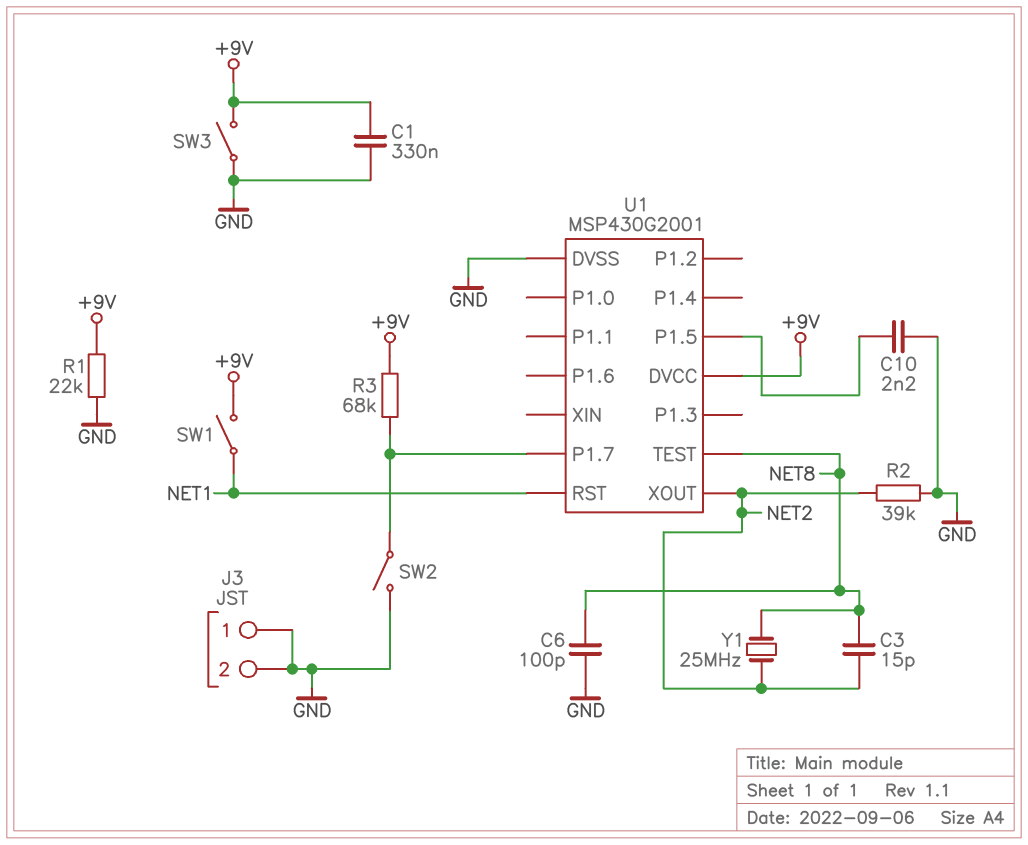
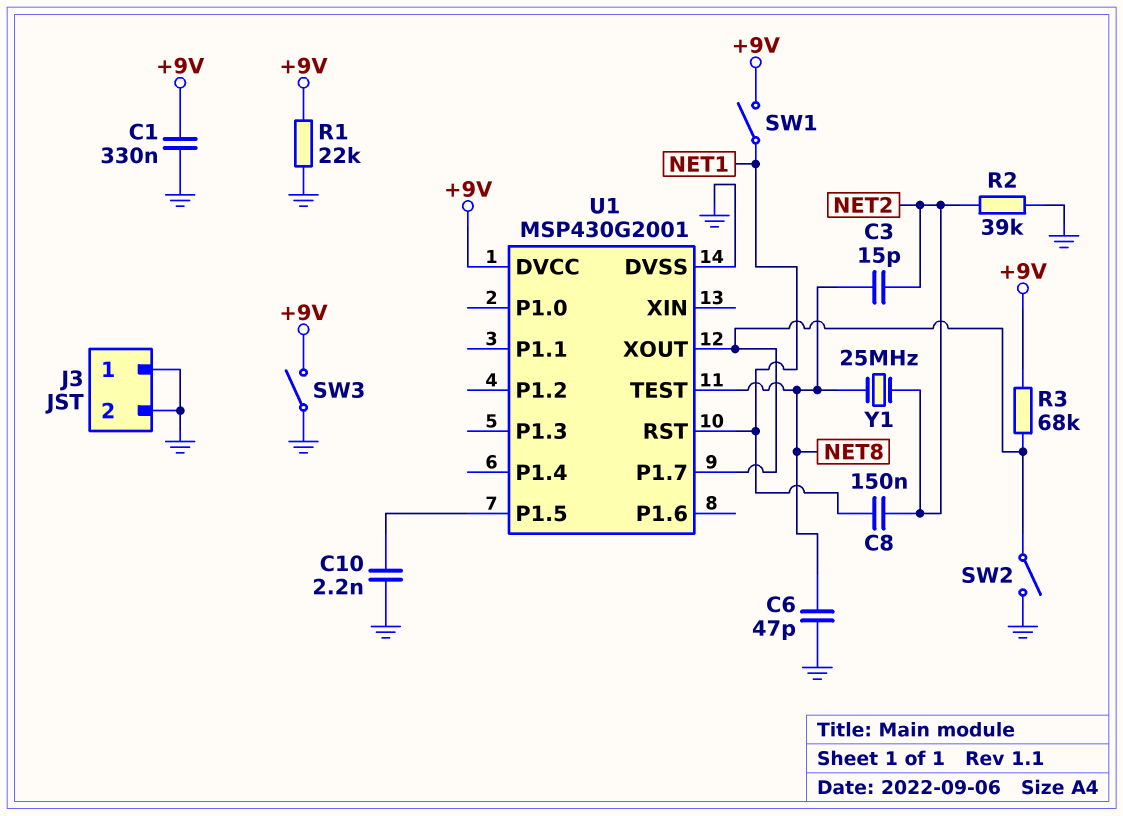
C6: 100pF (GND, NET8) -> 47pF (GND, NET8)
C8: none -> 150nF (NET1, NET2)
U1 pin XOUT: NET2 -> U1/P1.7

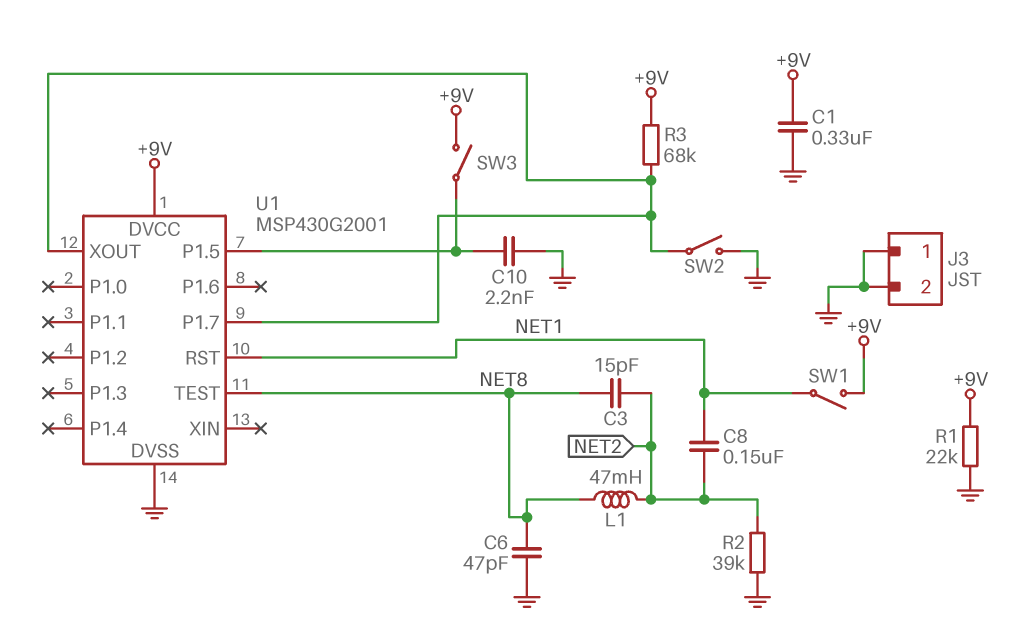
L1: none -> 47mH (NET2, NET8)
SW3: switch (+9V, GND) -> switch (+9V, U1/P1.5)
Y1: 25MHz (NET2, NET8) -> none

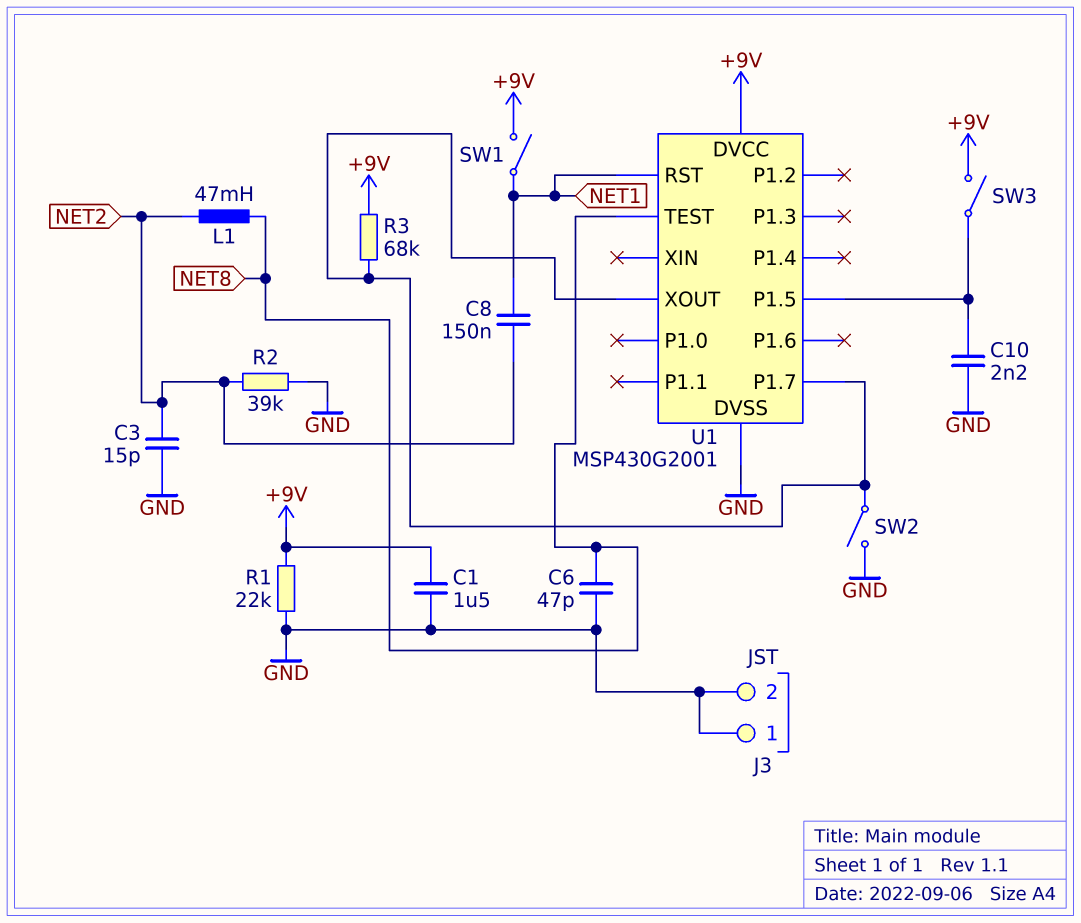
C1: 330nF (+9V, GND) -> 1.5uF (+9V, GND)
C3: 15pF (NET2, NET8) -> 15pF (GND, NET2)

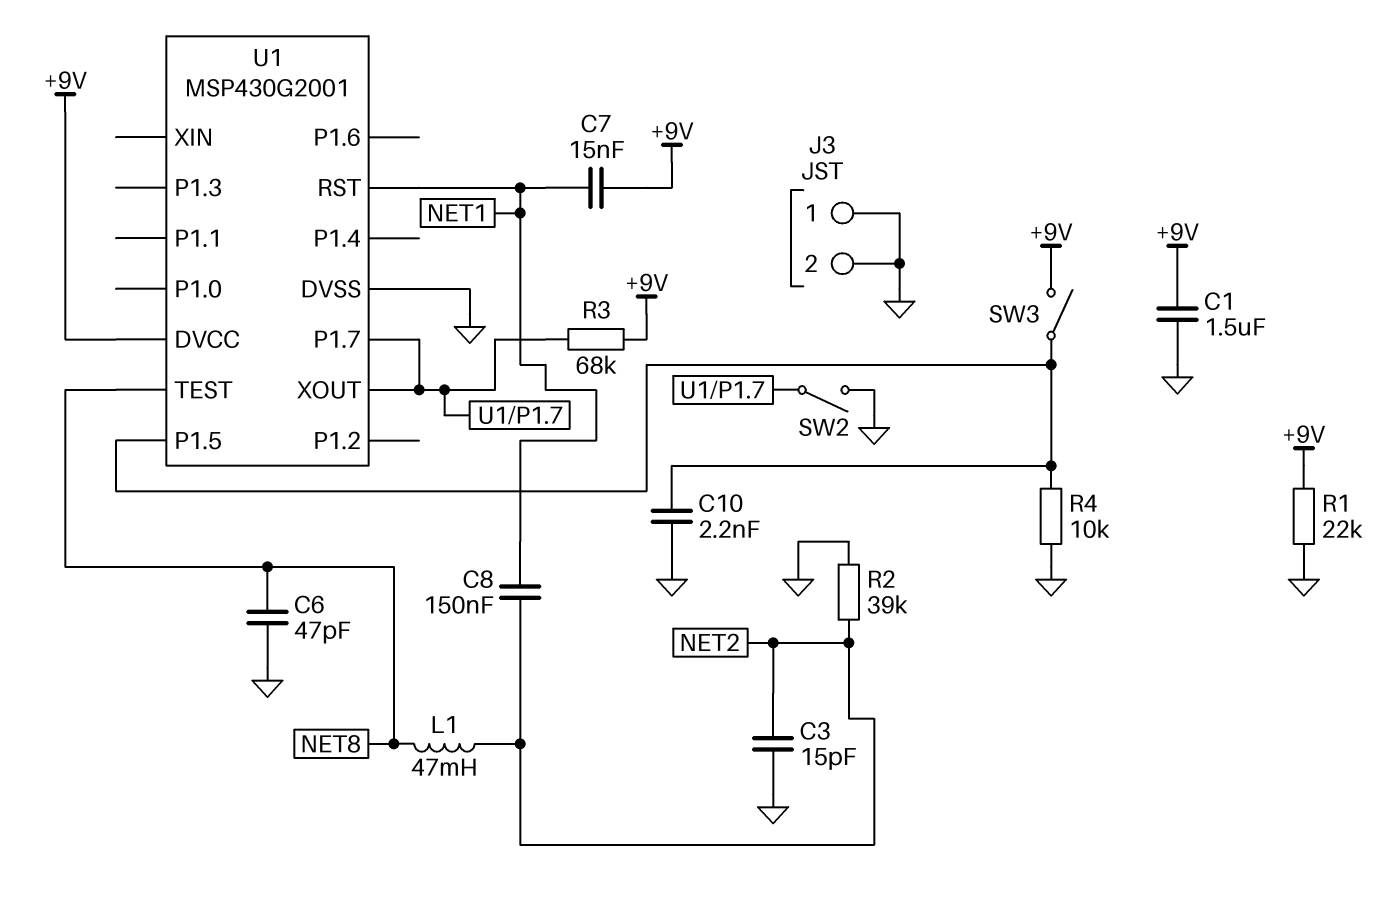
C7: none -> 15nF (+9V, NET1)
R4: none -> 10k (GND, U1/P1.5)
SW1: switch (+9V, NET1) -> none

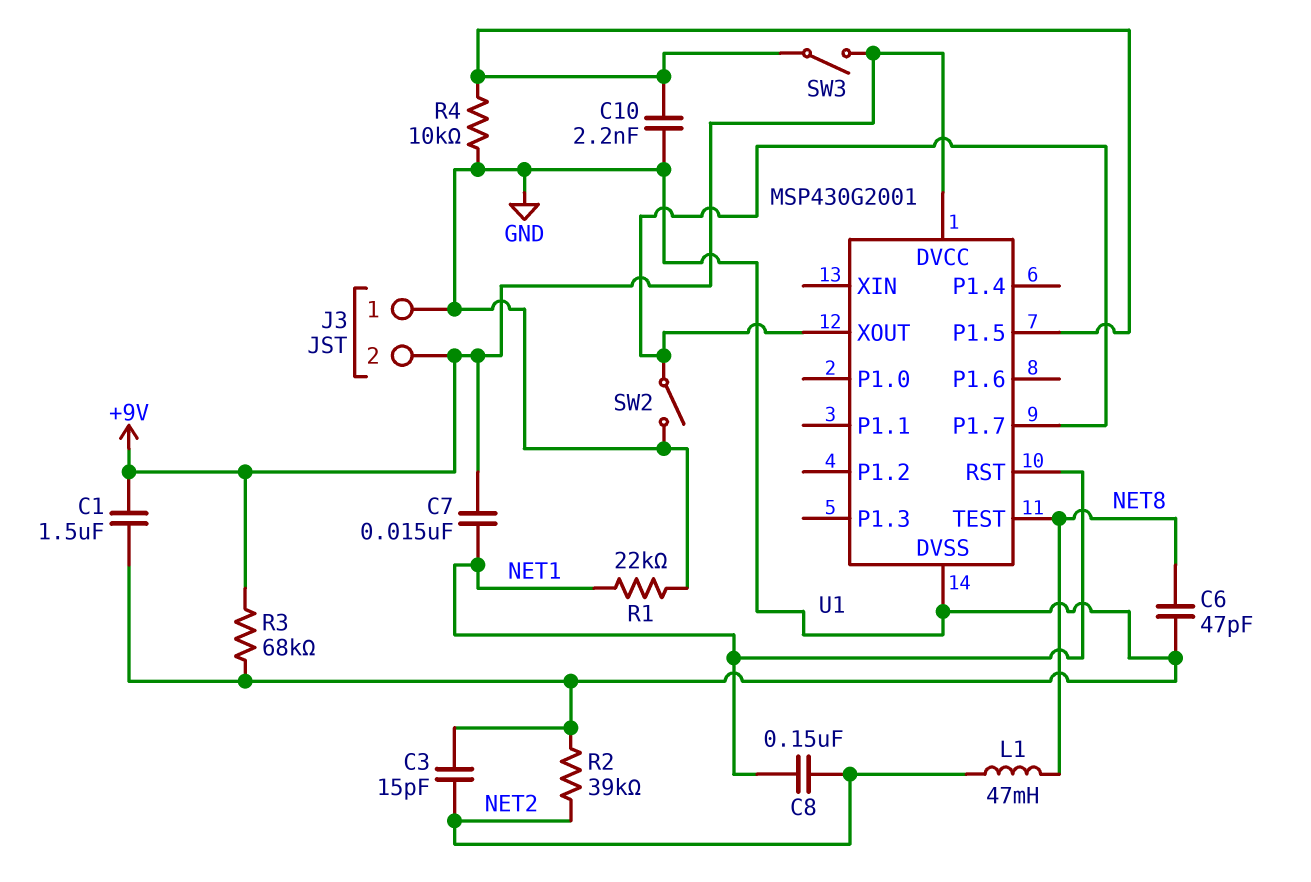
J3 pin 2: GND -> +9V
R1: 22k (+9V, GND) -> 22k (GND, NET1)
R3: 68k (+9V, U1/P1.7) -> 68k (+9V, GND)

